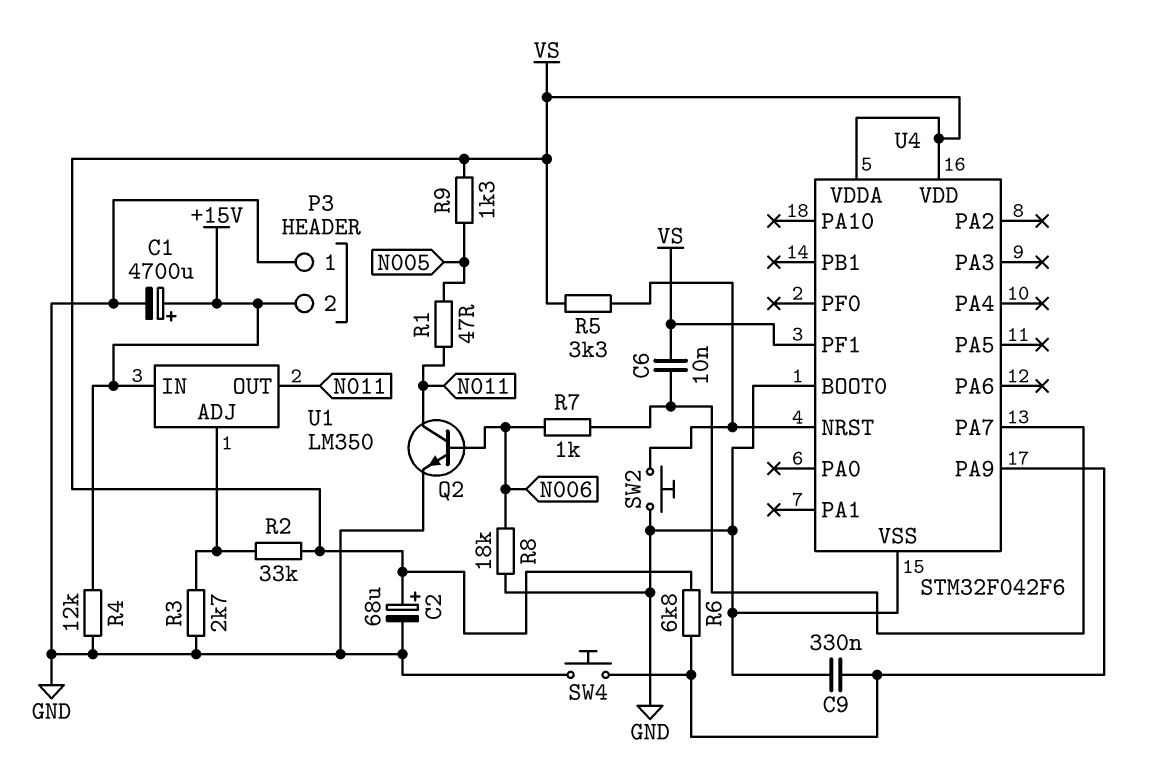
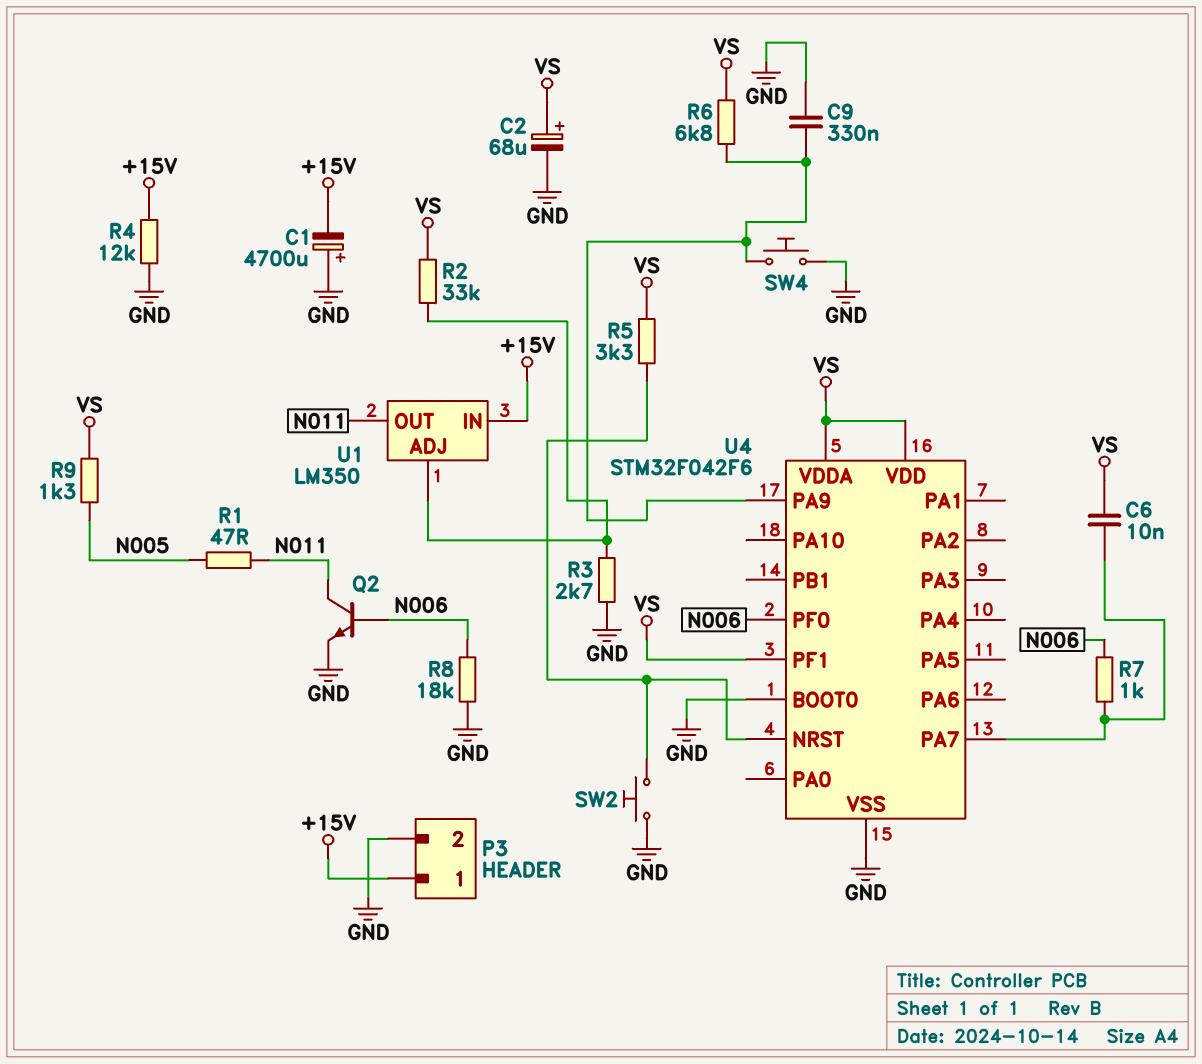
C1: 4700uF (plus +15V, minus GND) -> 4700uF (plus GND, minus +15V)
P3 pin 1: GND -> +15V
P3 pin 2: +15V -> GND
U4 pin PF0: none -> N006

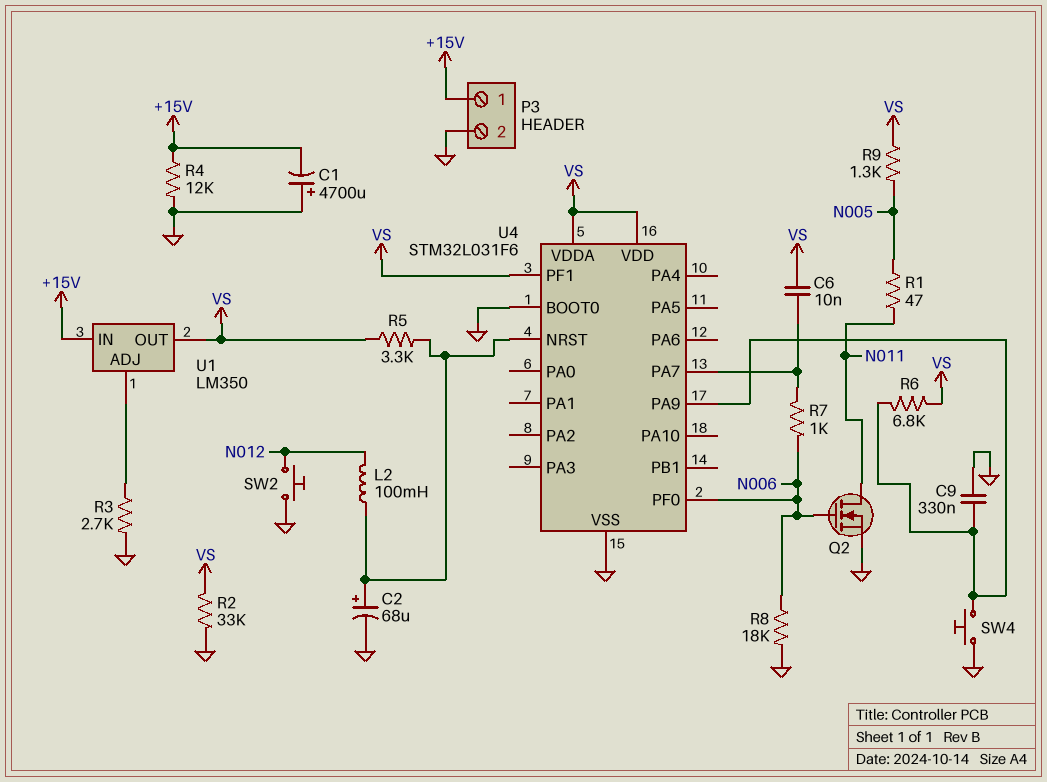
C2: 68uF (plus VS, minus GND) -> 68uF (plus U4/NRST, minus GND)
L2: none -> 100mH (N012, U4/NRST)
Q2: NPN (B N006, C N011, E GND) -> NMOS (G N006, D N011, S GND)
R2: 33k (U1/ADJ, VS) -> 33k (GND, VS)
SW2: button (GND, U4/NRST) -> button (GND, N012)
U1 pin OUT: N011 -> VS
U4: STM32F042F6 -> STM32L031F6

